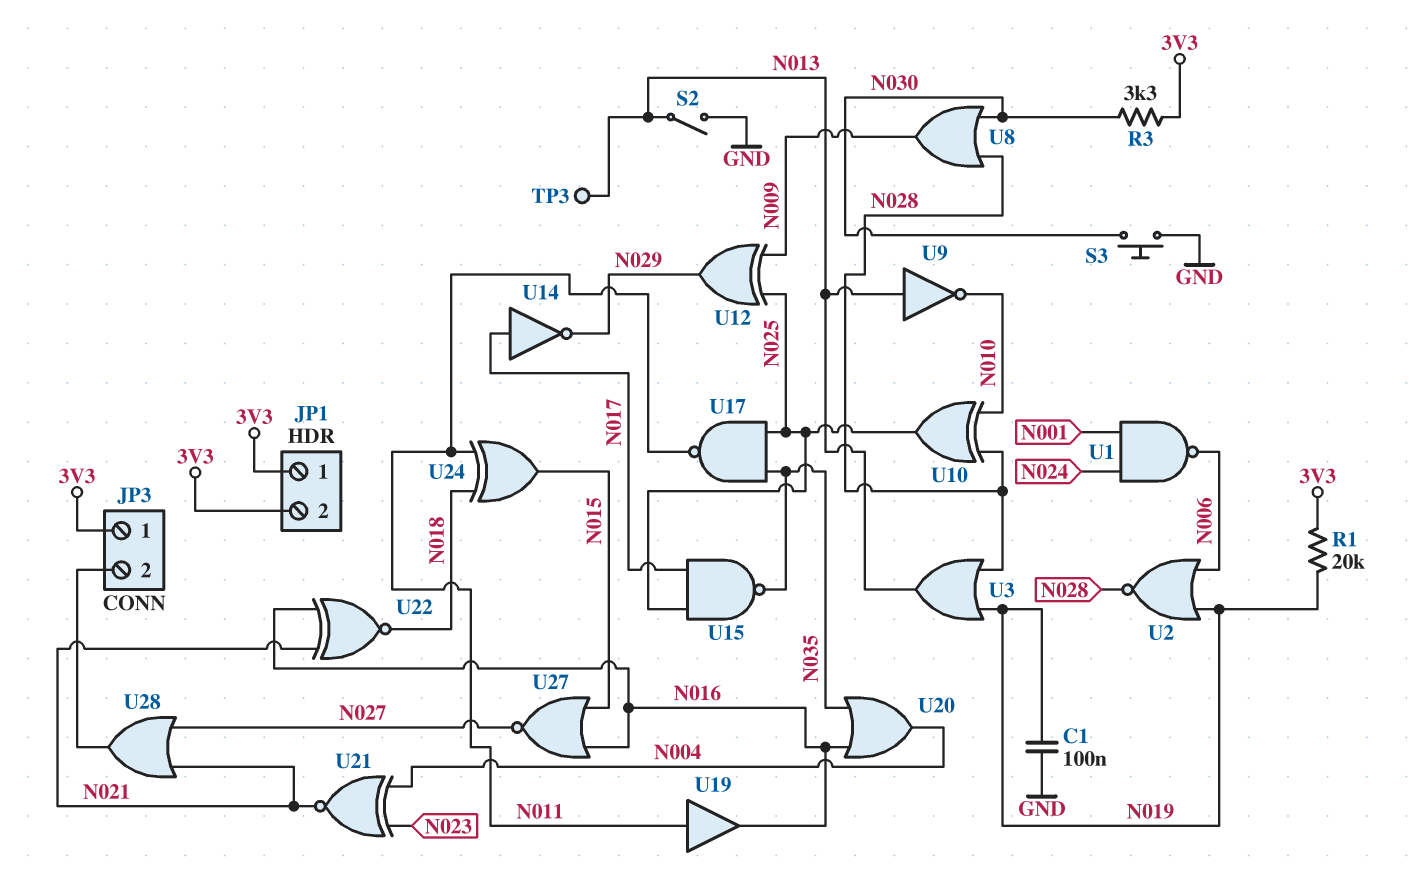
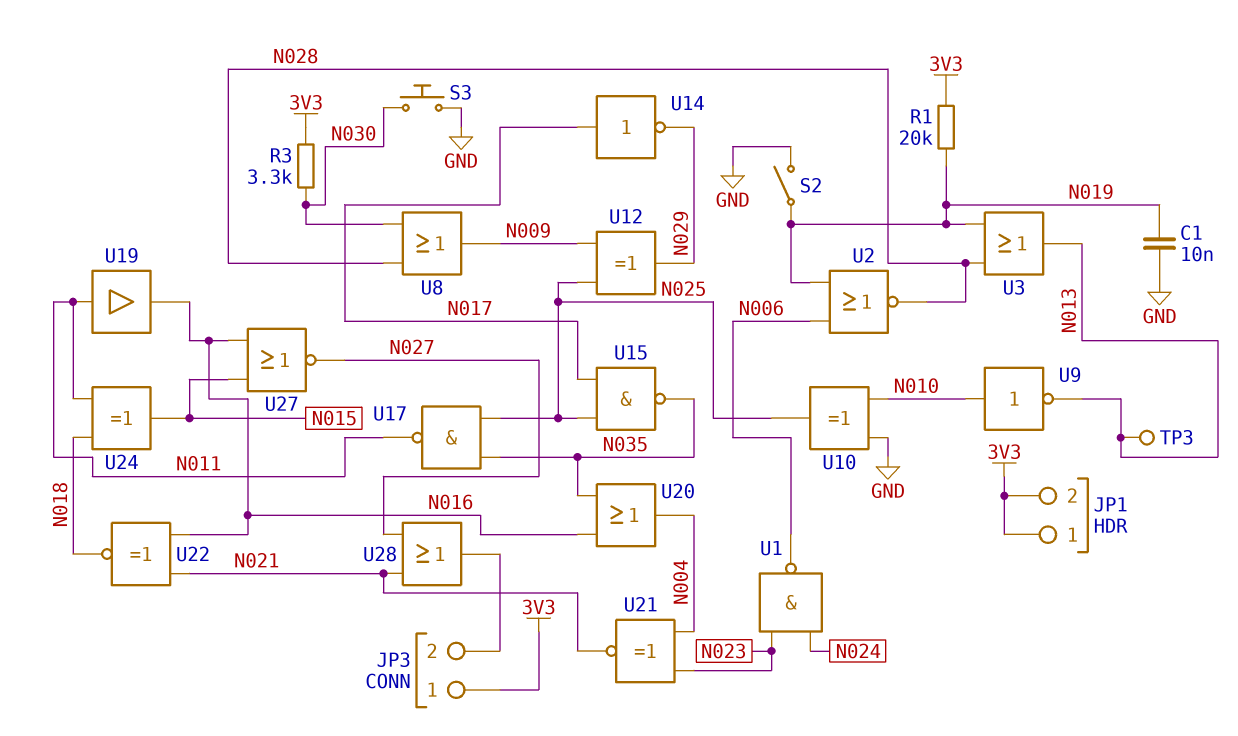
C1: 100nF (GND, N019) -> 10nF (GND, N019)
S2: switch (GND, N013) -> switch (GND, N019)
U1: NAND (in N001, in N024, out N006) -> NAND (in N023, in N024, out N006)
U9: NOT (in N013, out N010) -> NOT (in N010, out N013)
U10: XOR (in N010, in N028, out N025) -> XOR (in GND, in N010, out N025)

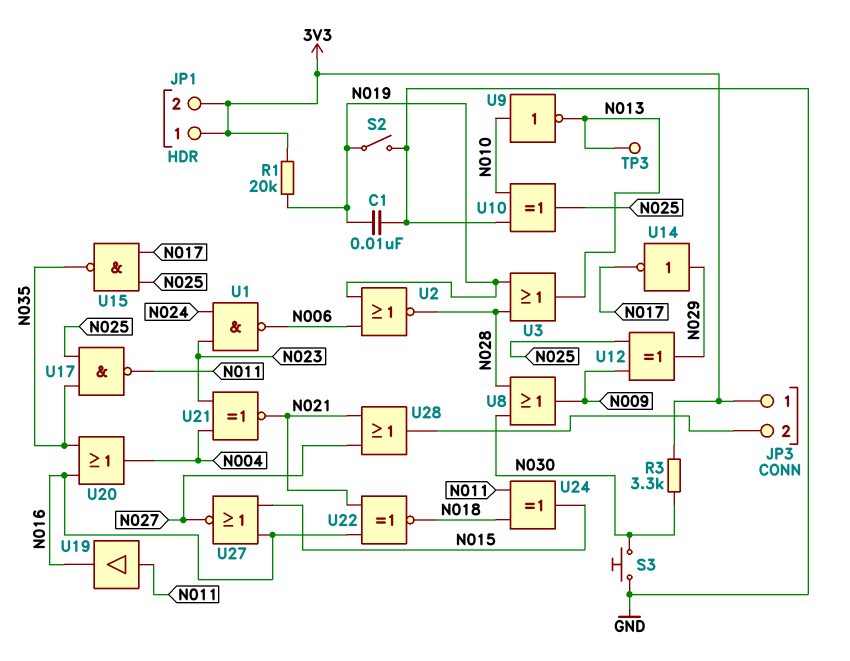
U14: NOT (in N017, out N029) -> NOT (in N029, out N017)

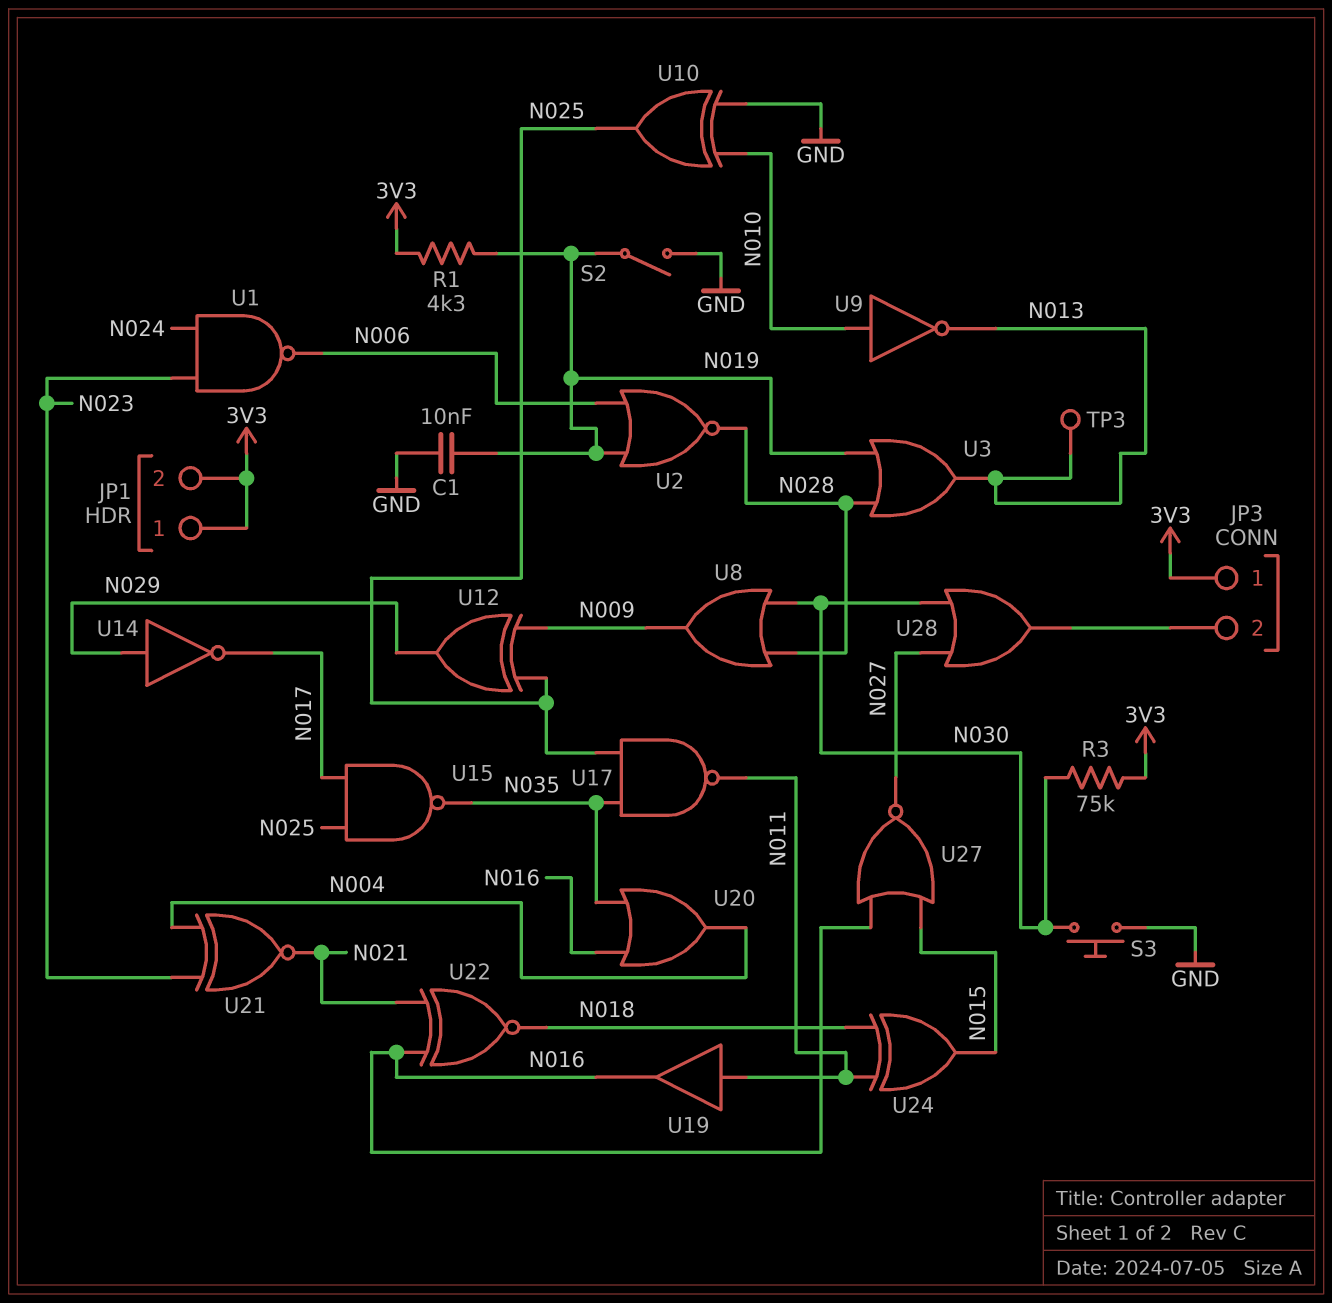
R1: 20k (3V3, N019) -> 4.3k (3V3, N019)
R3: 3.3k (3V3, N030) -> 75k (3V3, N030)
U28: OR (in N021, in N027, out JP3/2) -> OR (in N027, in N030, out JP3/2)

